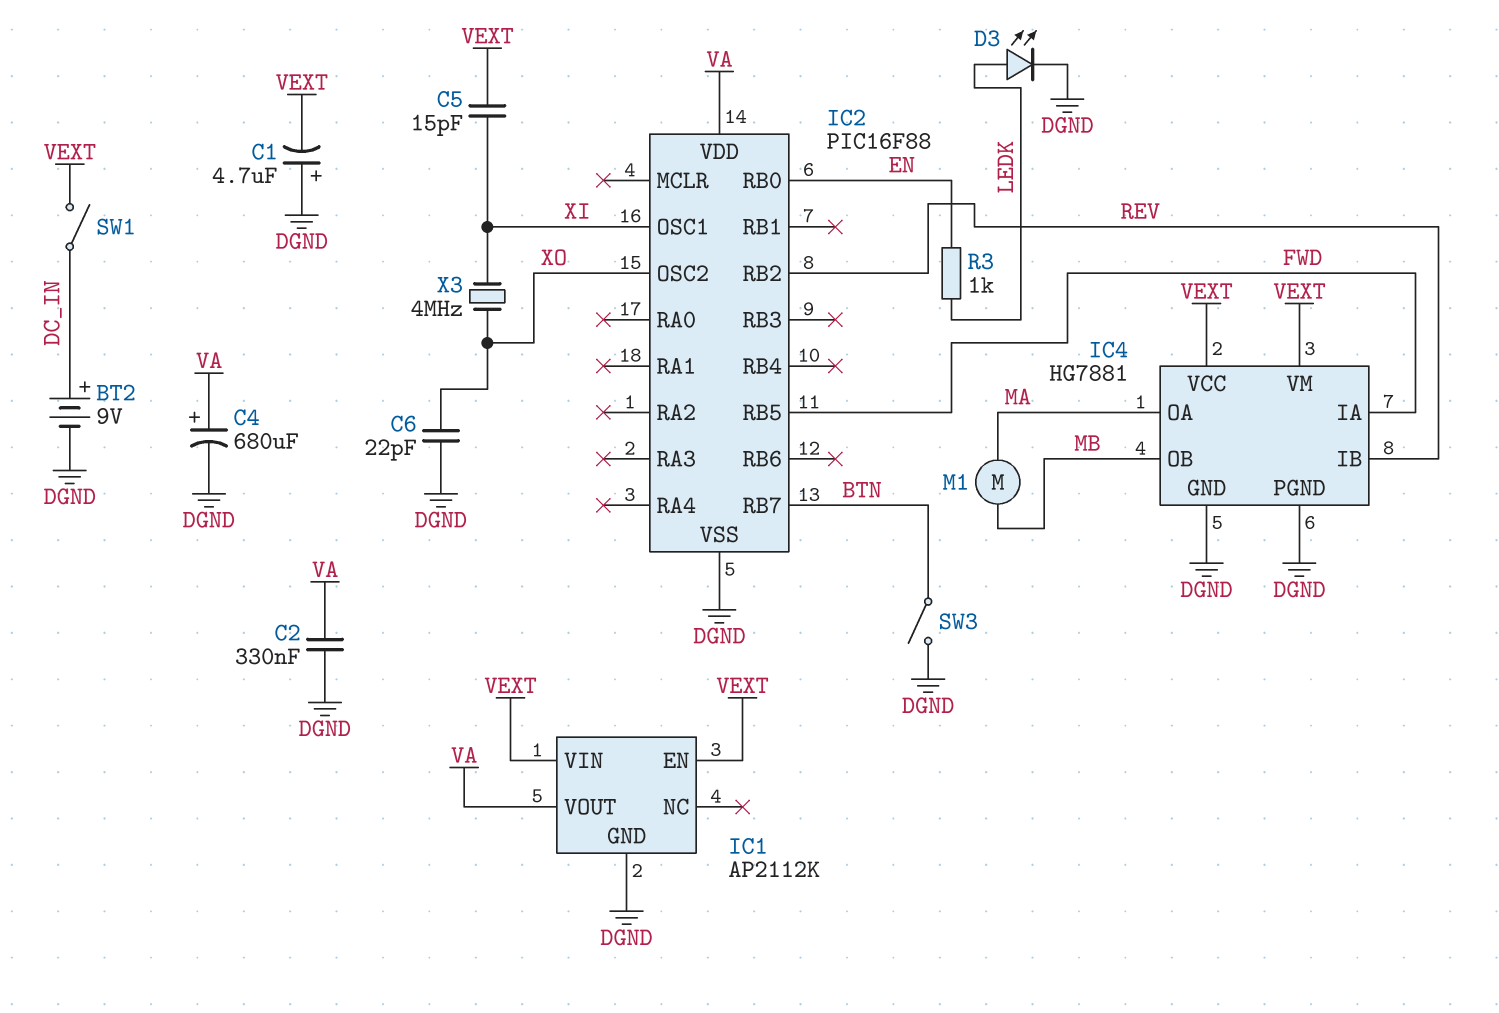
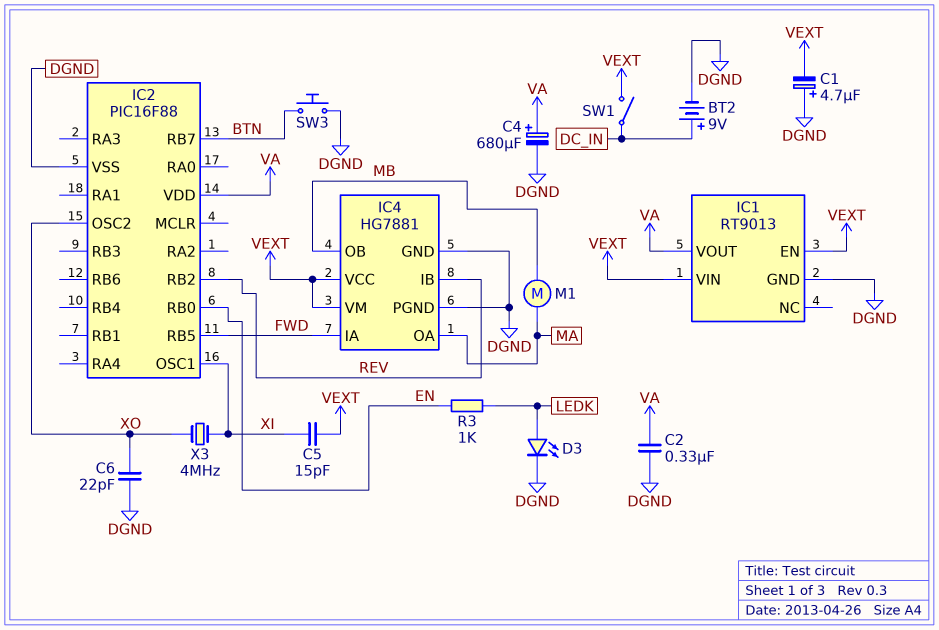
IC1: AP2112K -> RT9013
SW3: switch (BTN, DGND) -> button (BTN, DGND)

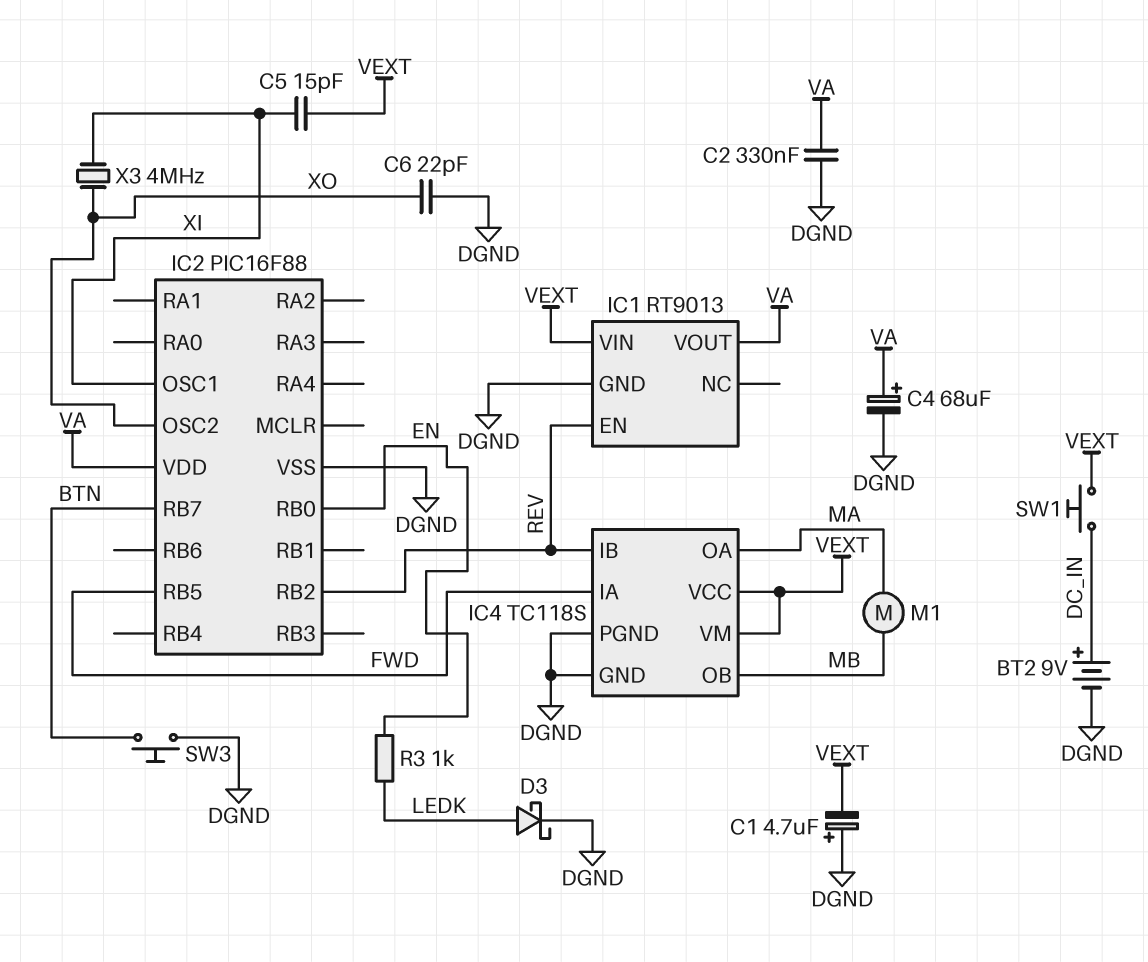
C4: 680uF (plus VA, minus DGND) -> 68uF (plus VA, minus DGND)
D3: LED (A LEDK, K DGND) -> schottky (A LEDK, K DGND)
IC1 pin EN: VEXT -> REV
IC4: HG7881 -> TC118S
SW1: switch (DC_IN, VEXT) -> button (DC_IN, VEXT)

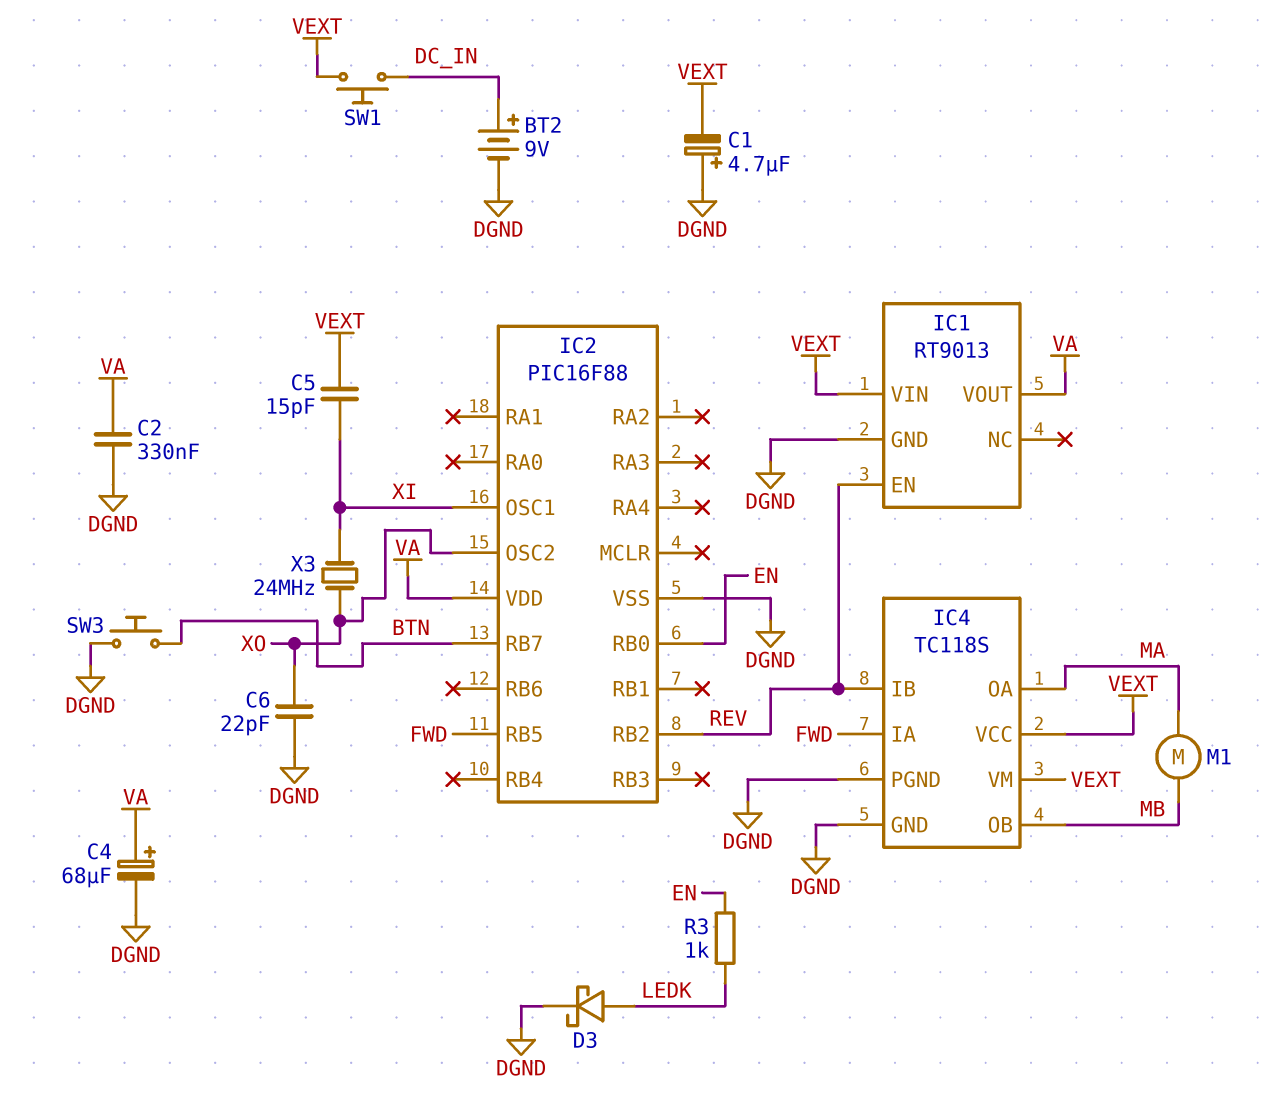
X3: 4MHz (XI, XO) -> 24MHz (XI, XO)

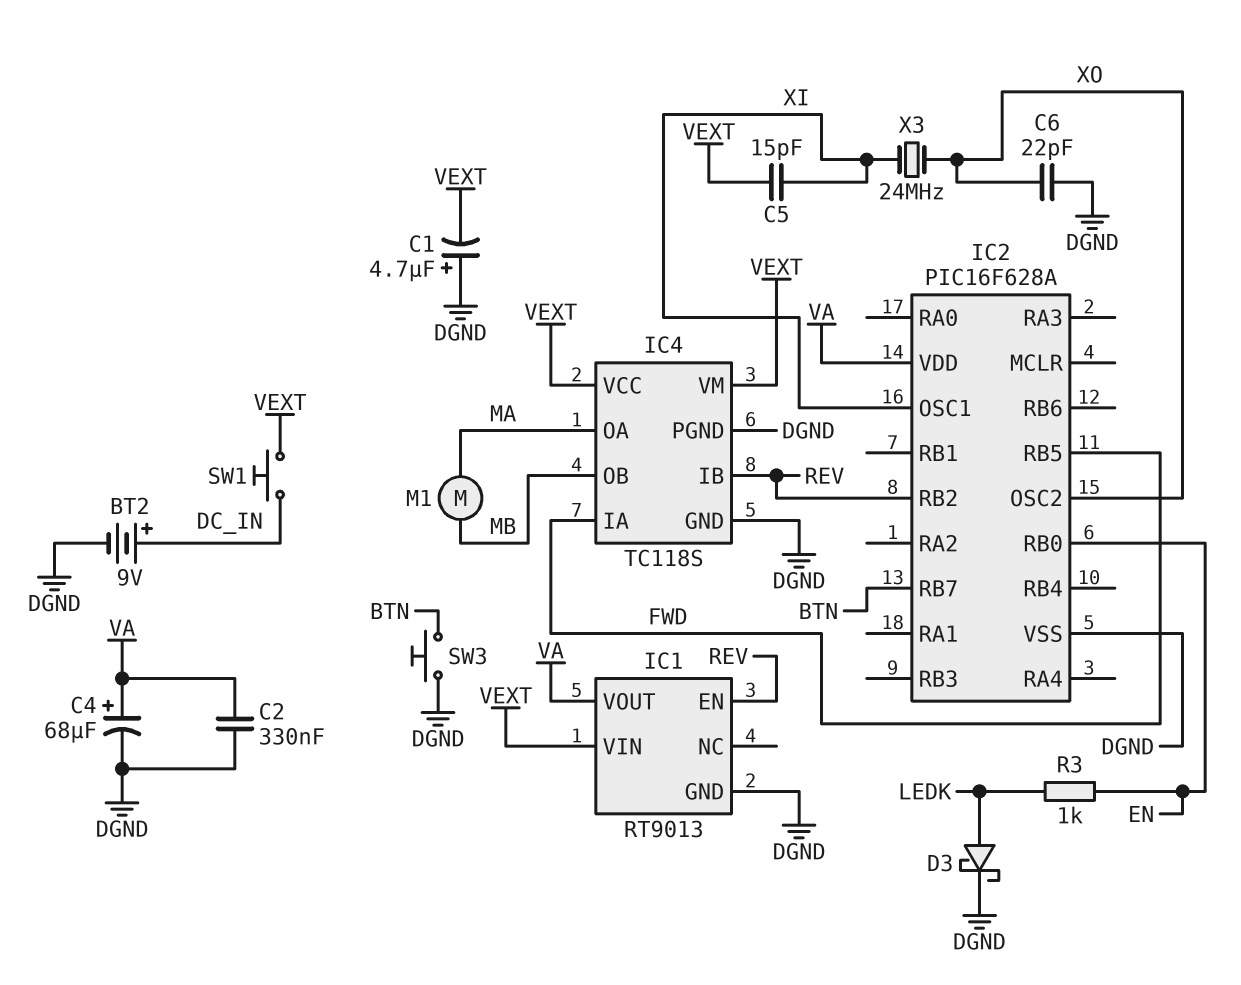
IC2: PIC16F88 -> PIC16F628A

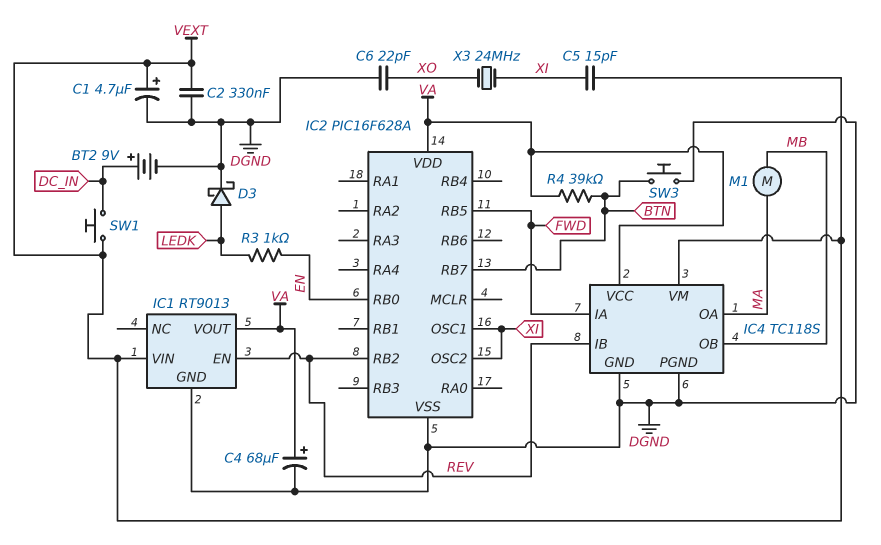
C1: 4.7uF (plus DGND, minus VEXT) -> 4.7uF (plus VEXT, minus DGND)
C2: 330nF (DGND, VA) -> 330nF (DGND, VEXT)
IC2 pin OSC2: XO -> XI
IC4 pin VCC: VEXT -> VA
R4: none -> 39k (BTN, VA)

